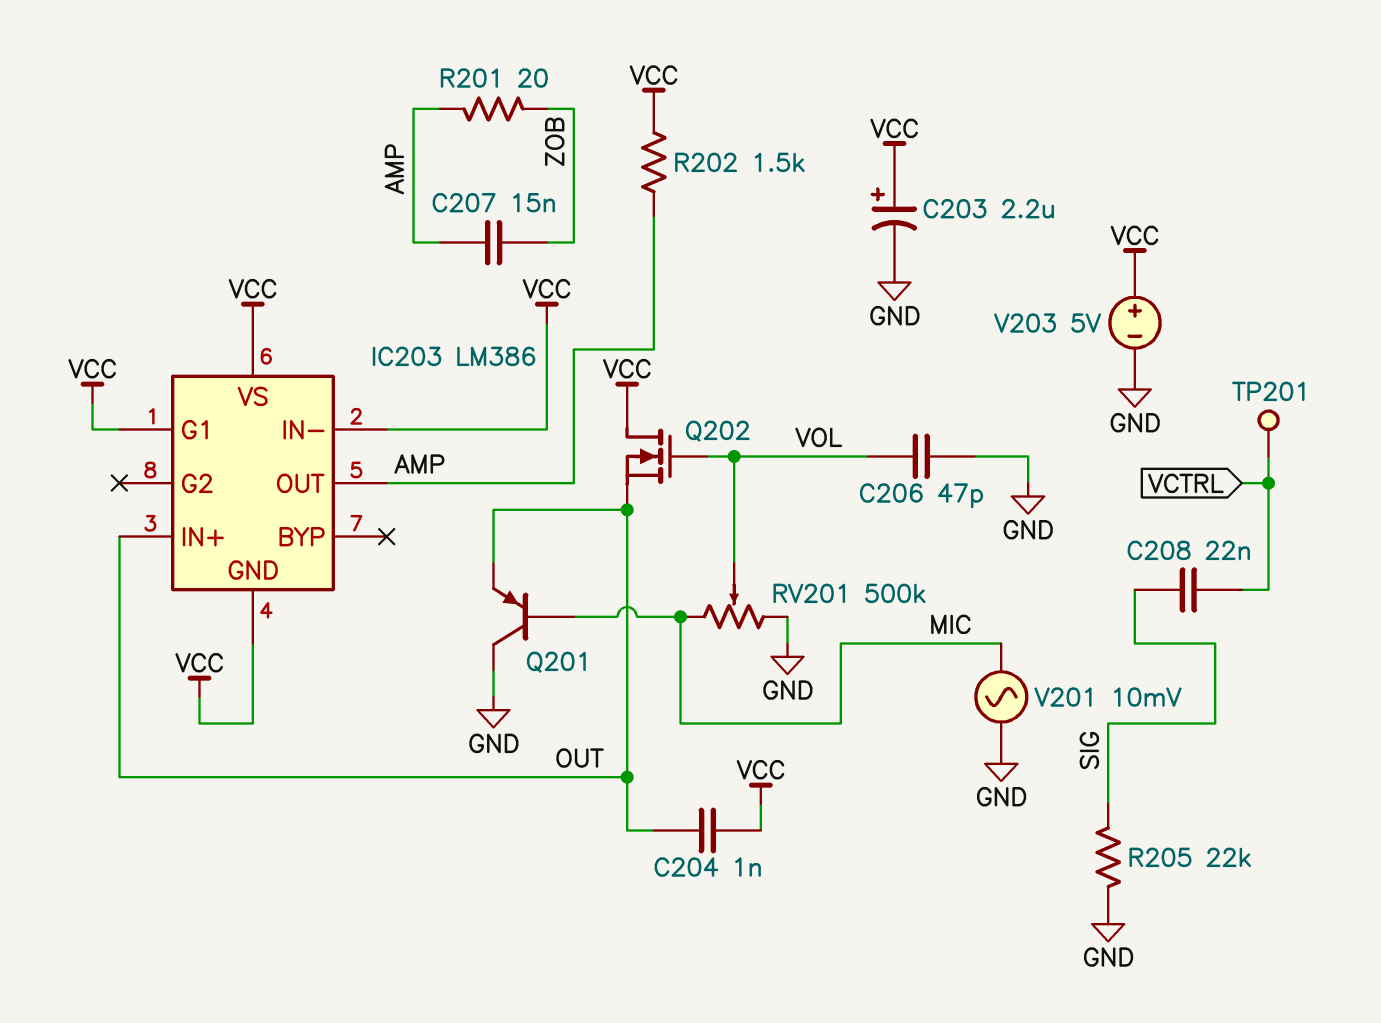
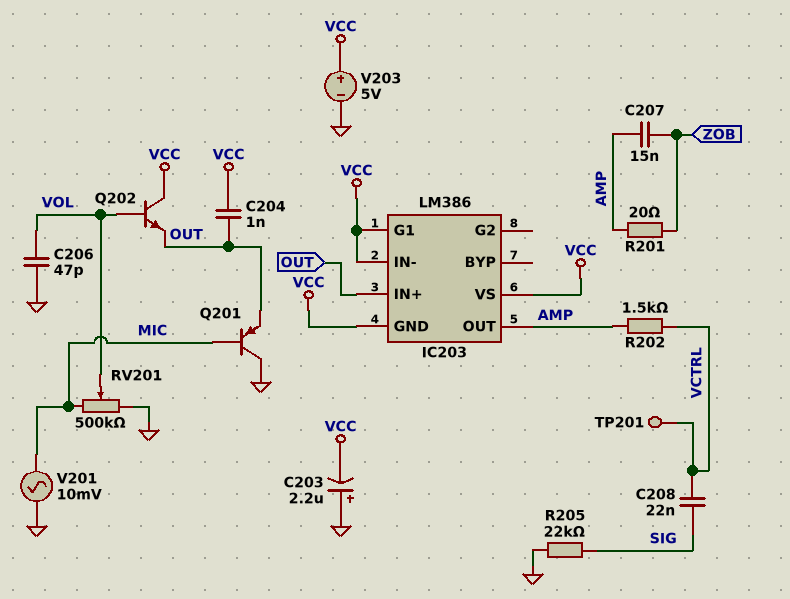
C203: 2.2uF (plus VCC, minus GND) -> 2.2uF (plus GND, minus VCC)
Q202: NMOS (G VOL, D VCC, S OUT) -> NPN (B VOL, C VCC, E OUT)
R202: 1.5k (AMP, VCC) -> 1.5k (AMP, VCTRL)

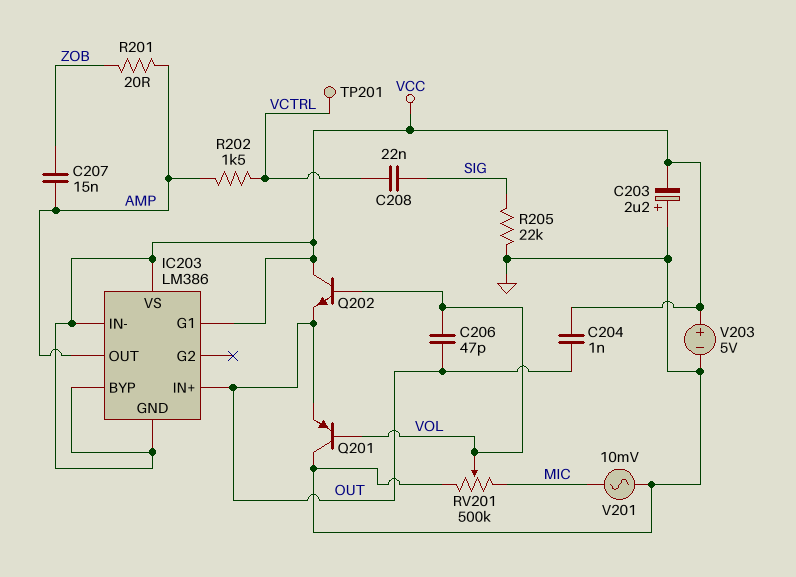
C206: 47pF (GND, VOL) -> 47pF (OUT, VOL)
IC203 pin BYP: none -> VCC
Q201: PNP (B MIC, C GND, E OUT) -> PNP (B VOL, C GND, E OUT)

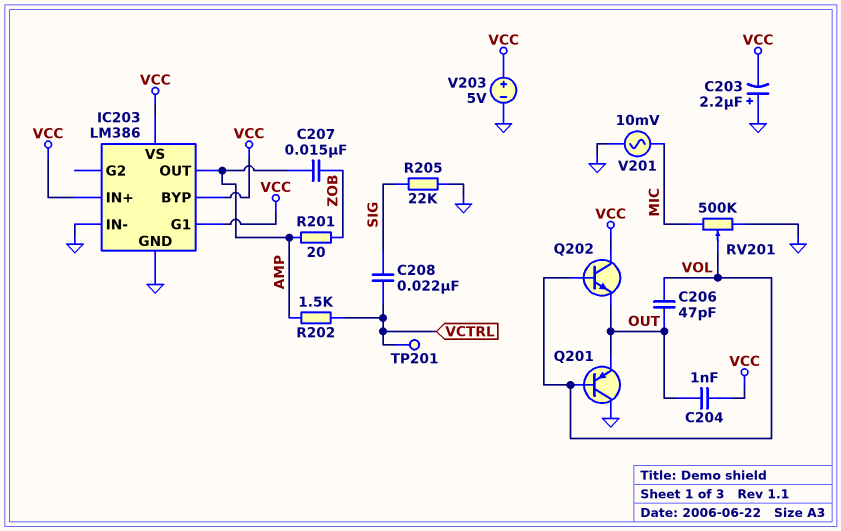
IC203 pin GND: VCC -> GND
IC203 pin IN+: OUT -> VCC
IC203 pin IN-: VCC -> GND

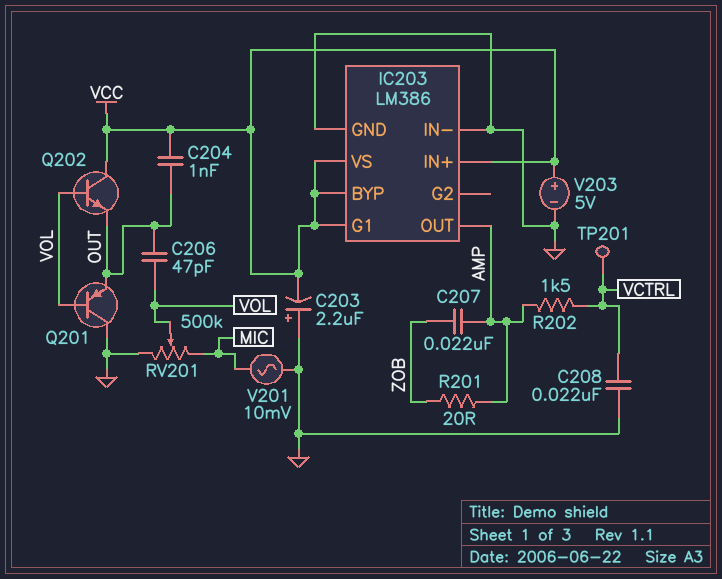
C207: 15nF (AMP, ZOB) -> 22nF (AMP, ZOB)
C208: 22nF (SIG, VCTRL) -> 22nF (GND, VCTRL)
R205: 22k (GND, SIG) -> none

